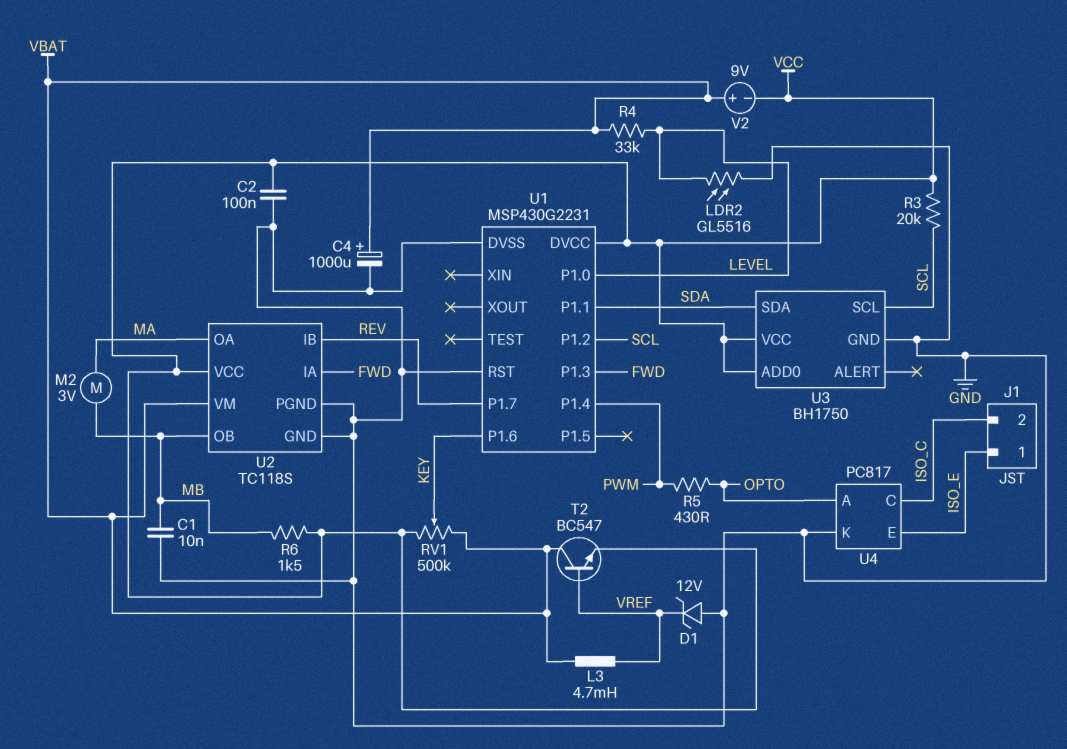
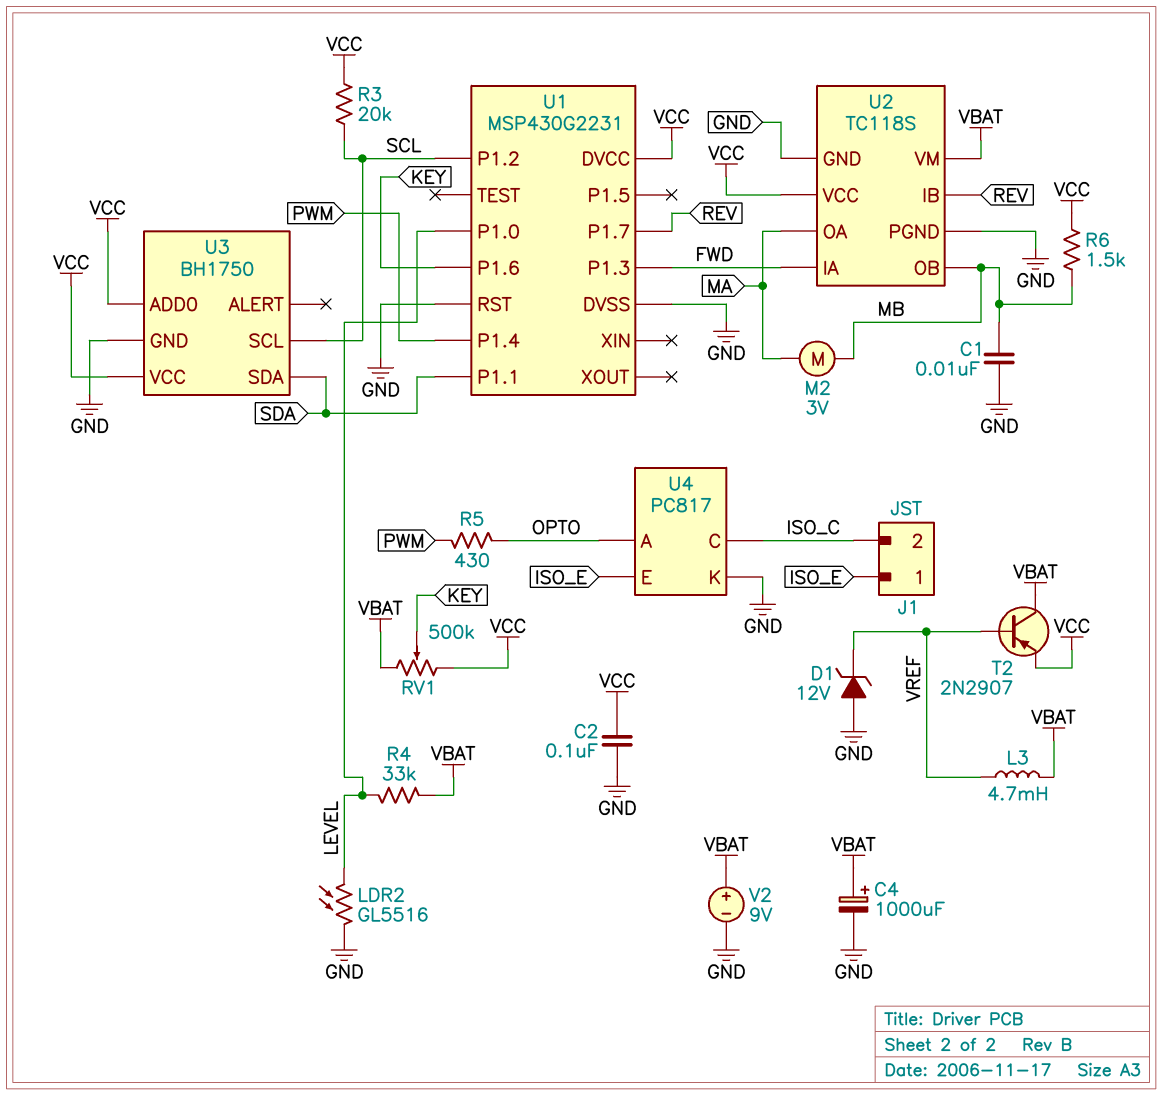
T2: NPN BC547 (B VREF, C VBAT, E VCC) -> PNP 2N2907 (B VREF, C VBAT, E VCC)
V2: 9V (plus VBAT, minus VCC) -> 9V (plus VBAT, minus GND)

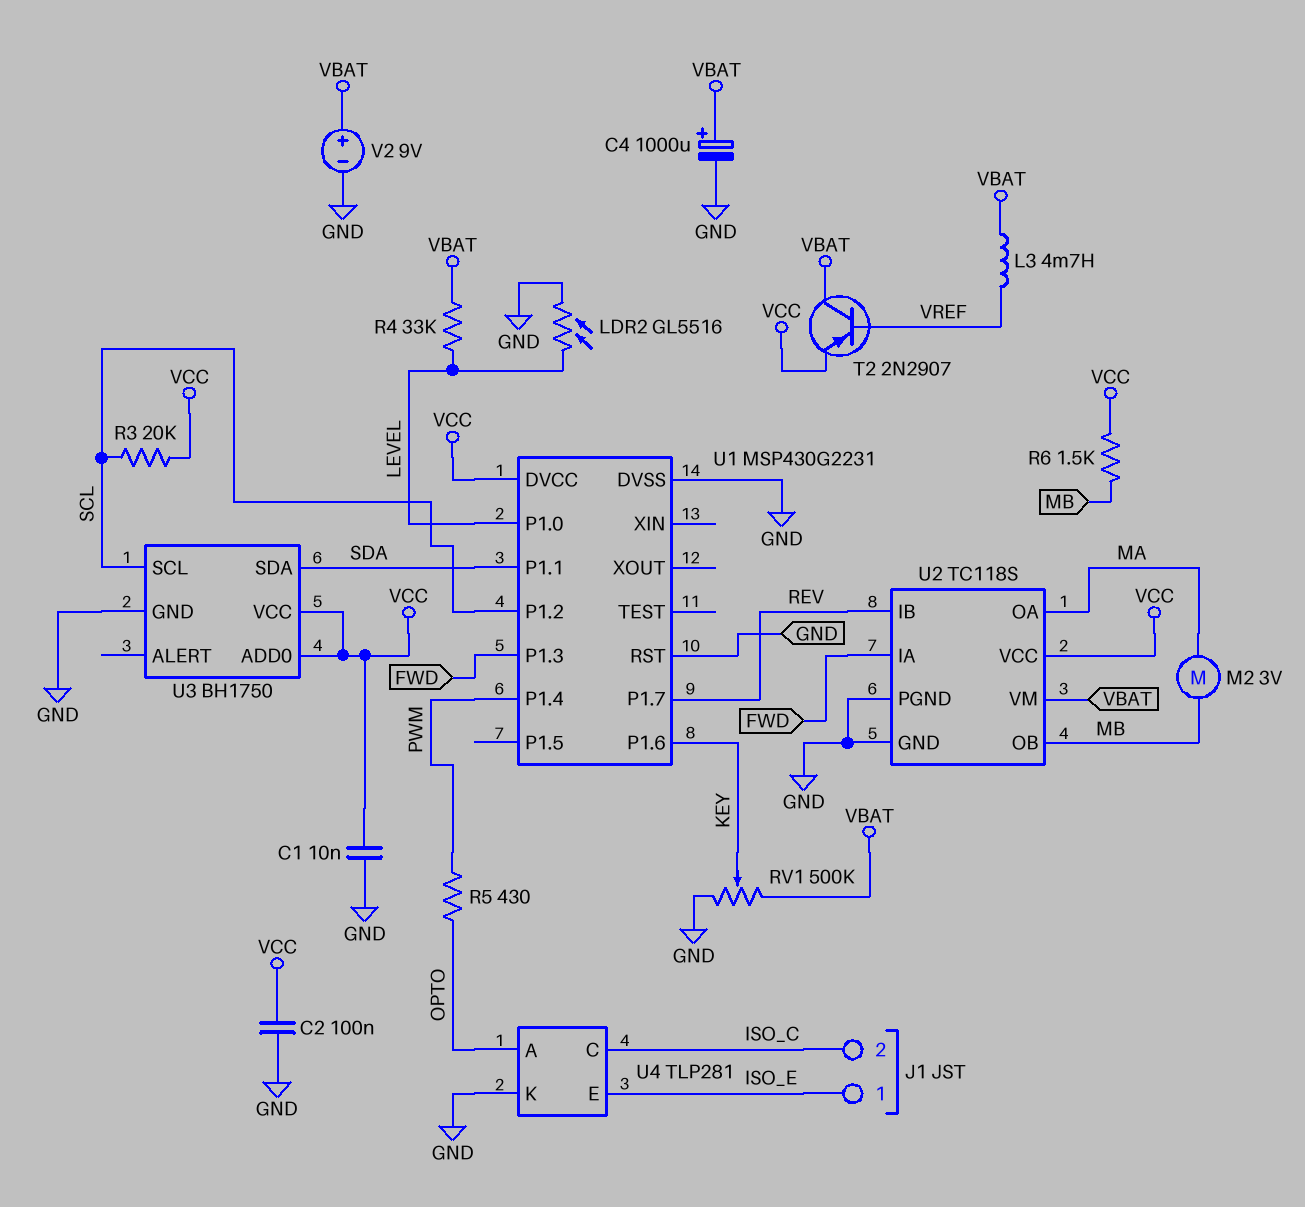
C1: 10nF (GND, MB) -> 10nF (GND, VCC)
D1: zener 12V (A GND, K VREF) -> none
RV1: 500k (VBAT, VCC, wiper KEY) -> 500k (GND, VBAT, wiper KEY)
U4: PC817 -> TLP281

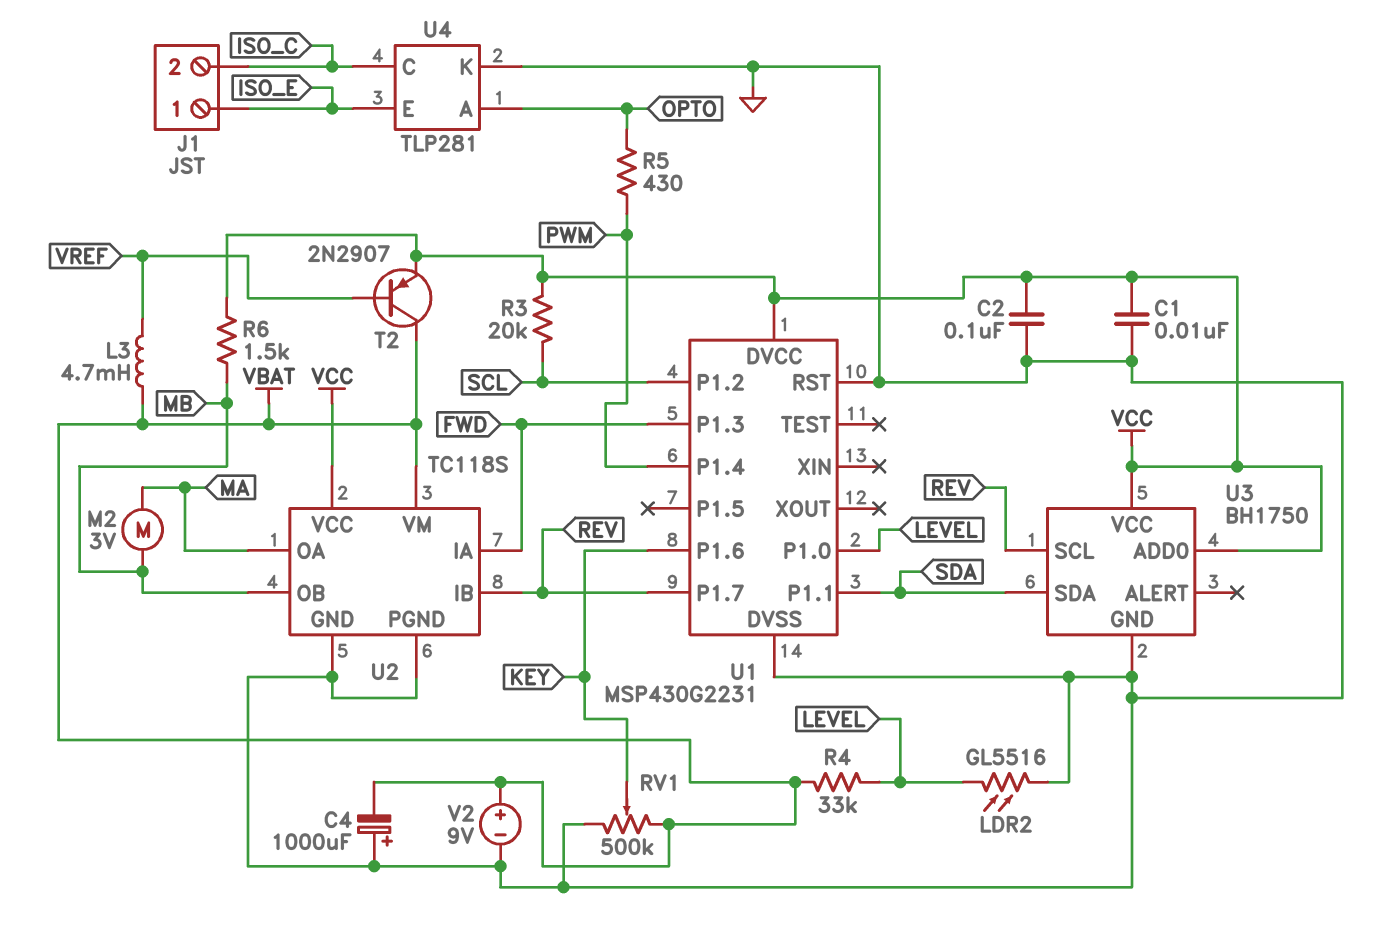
C4: 1000uF (plus VBAT, minus GND) -> 1000uF (plus GND, minus VBAT)
U3 pin SCL: SCL -> REV

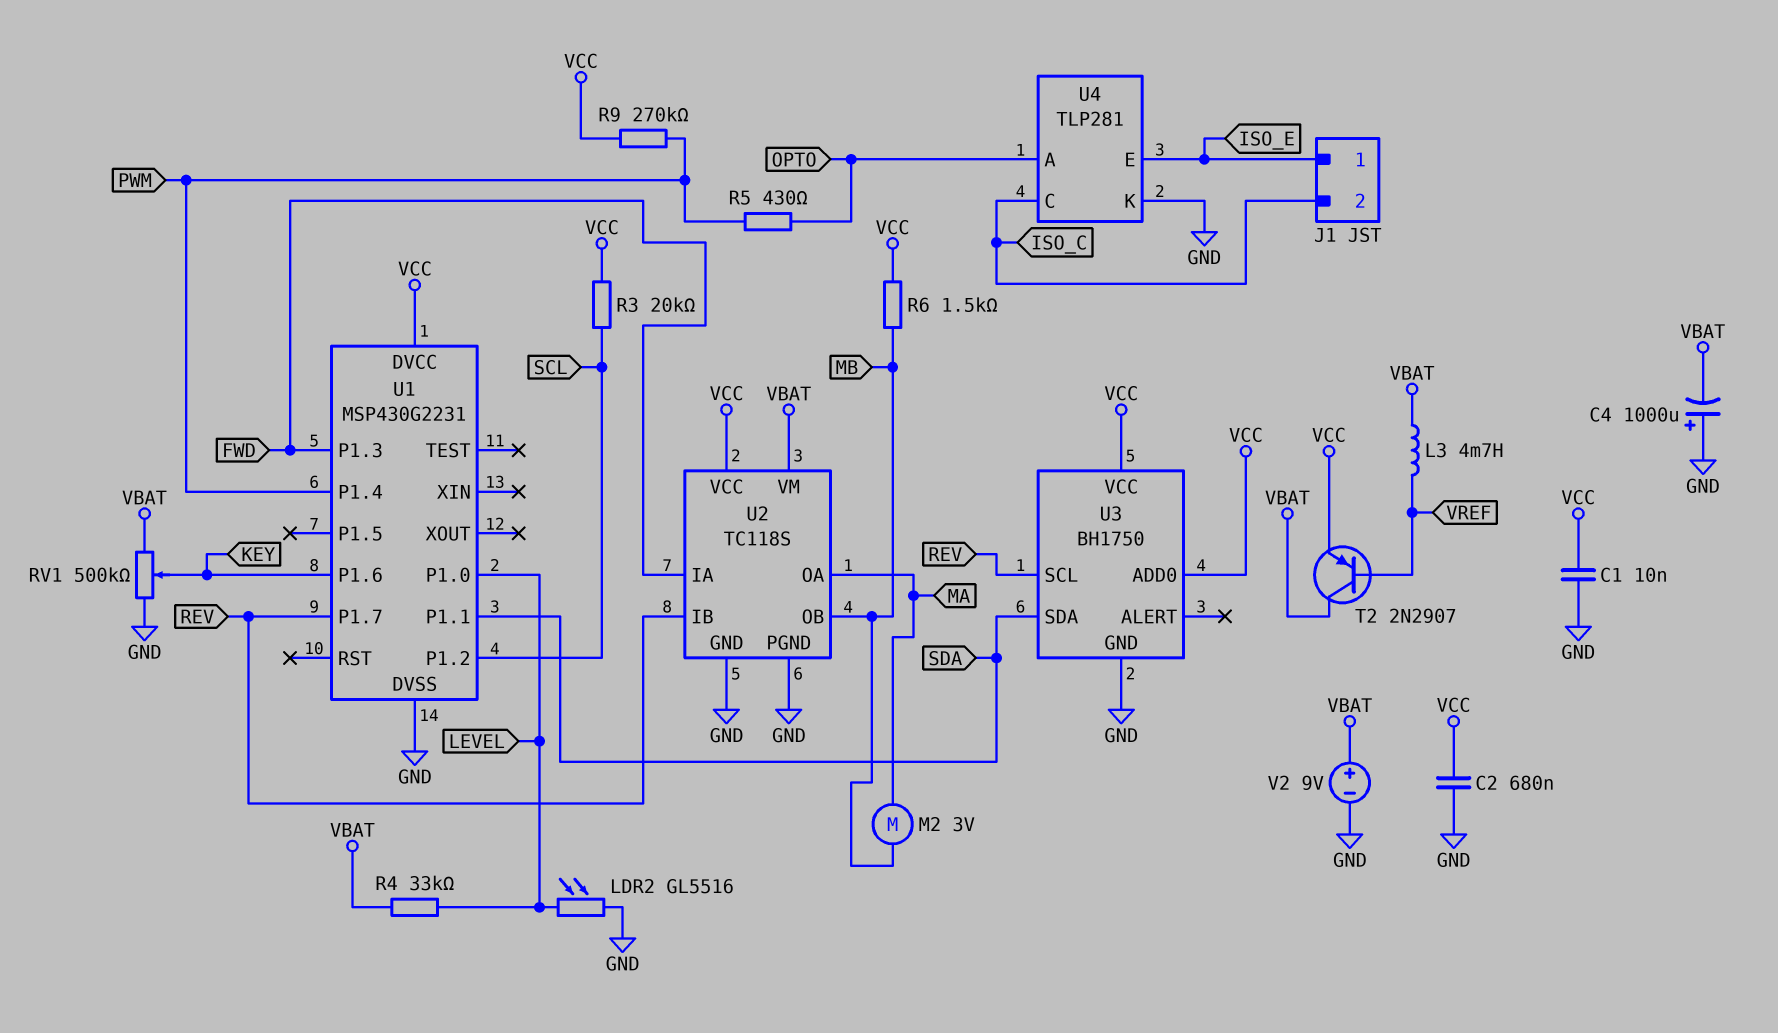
C2: 100nF (GND, VCC) -> 680nF (GND, VCC)
R9: none -> 270k (PWM, VCC)
U1 pin RST: GND -> none

